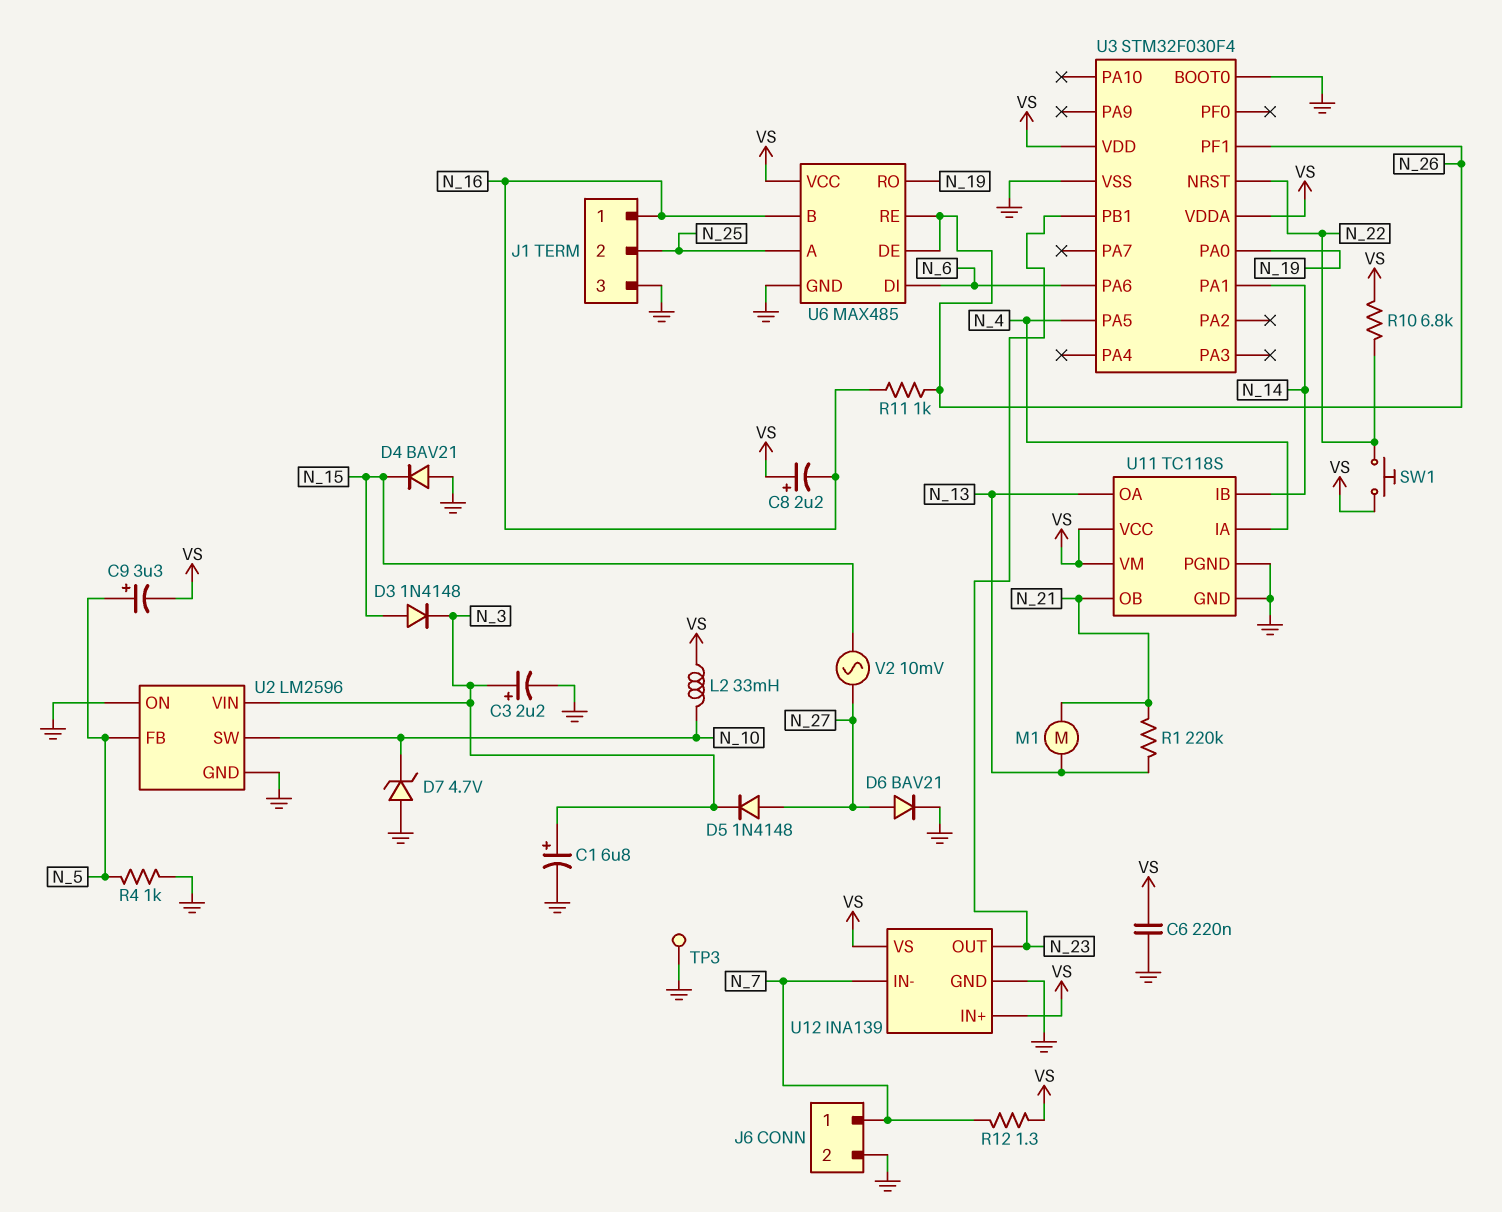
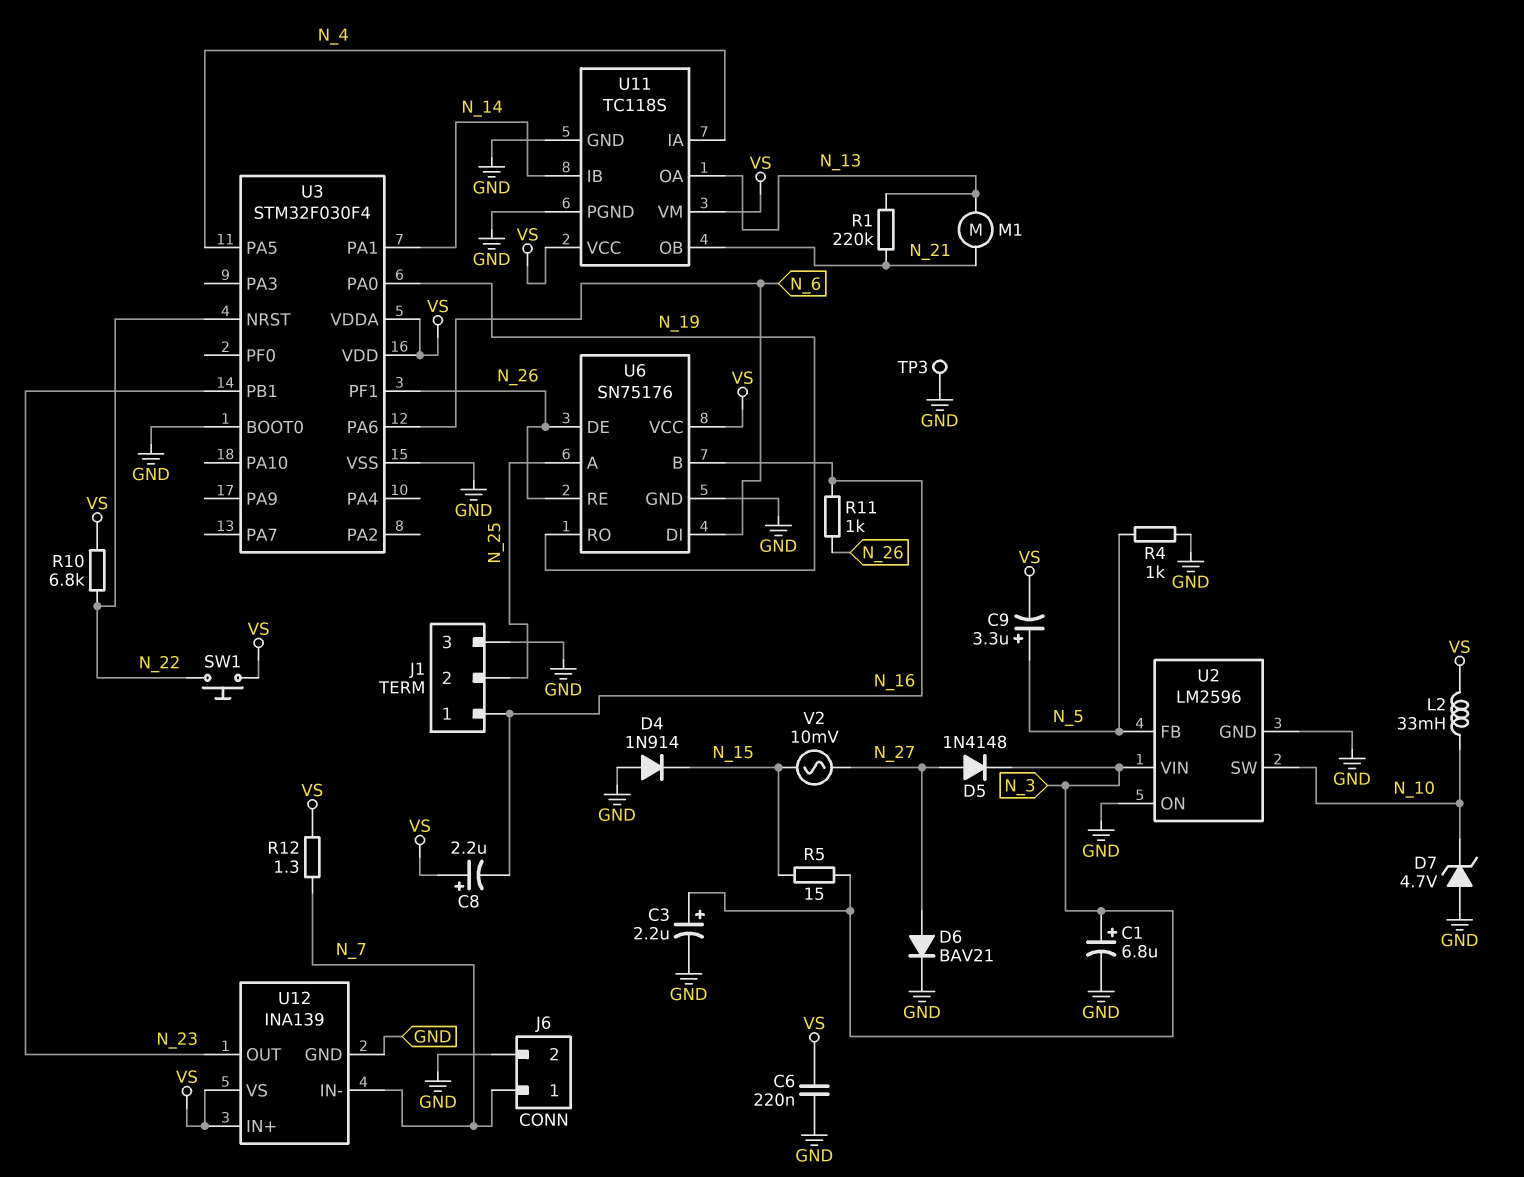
D3: diode 1N4148 (A N_15, K N_3) -> none
D4: diode BAV21 (A GND, K N_15) -> diode 1N914 (A GND, K N_15)
R5: none -> 15 (N_3, N_15)
U6: MAX485 -> SN75176

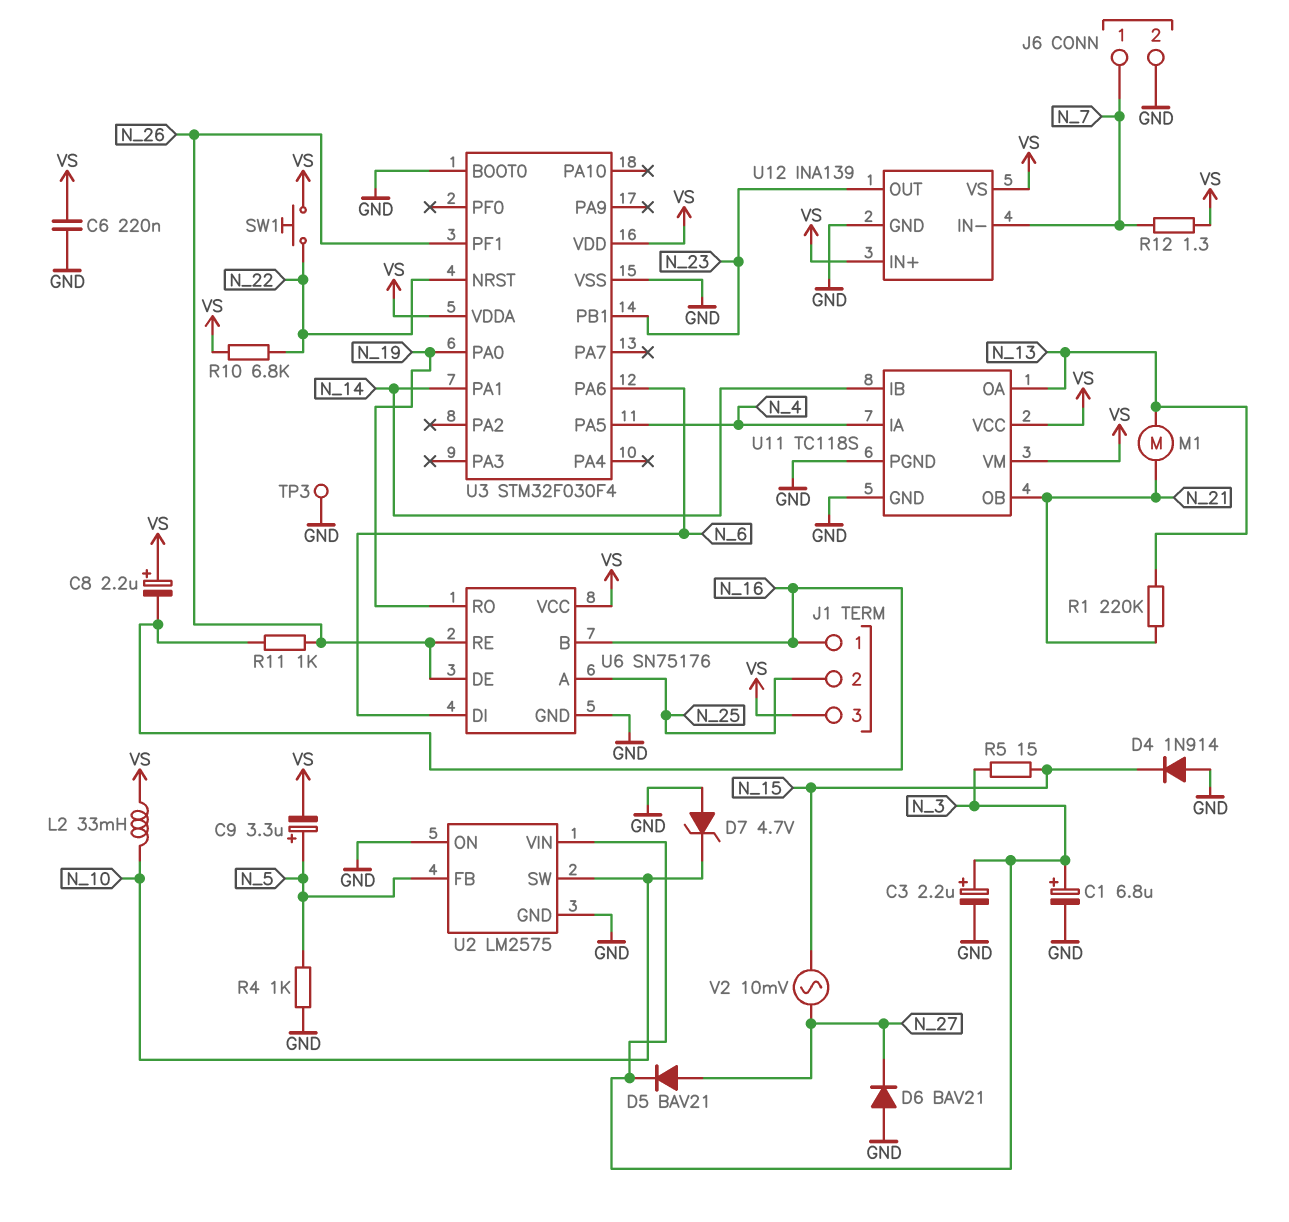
D5: diode 1N4148 (A N_27, K N_3) -> diode BAV21 (A N_27, K N_3)
D6: diode BAV21 (A N_27, K GND) -> diode BAV21 (A GND, K N_27)
J1 pin 3: GND -> VS
U2: LM2596 -> LM2575

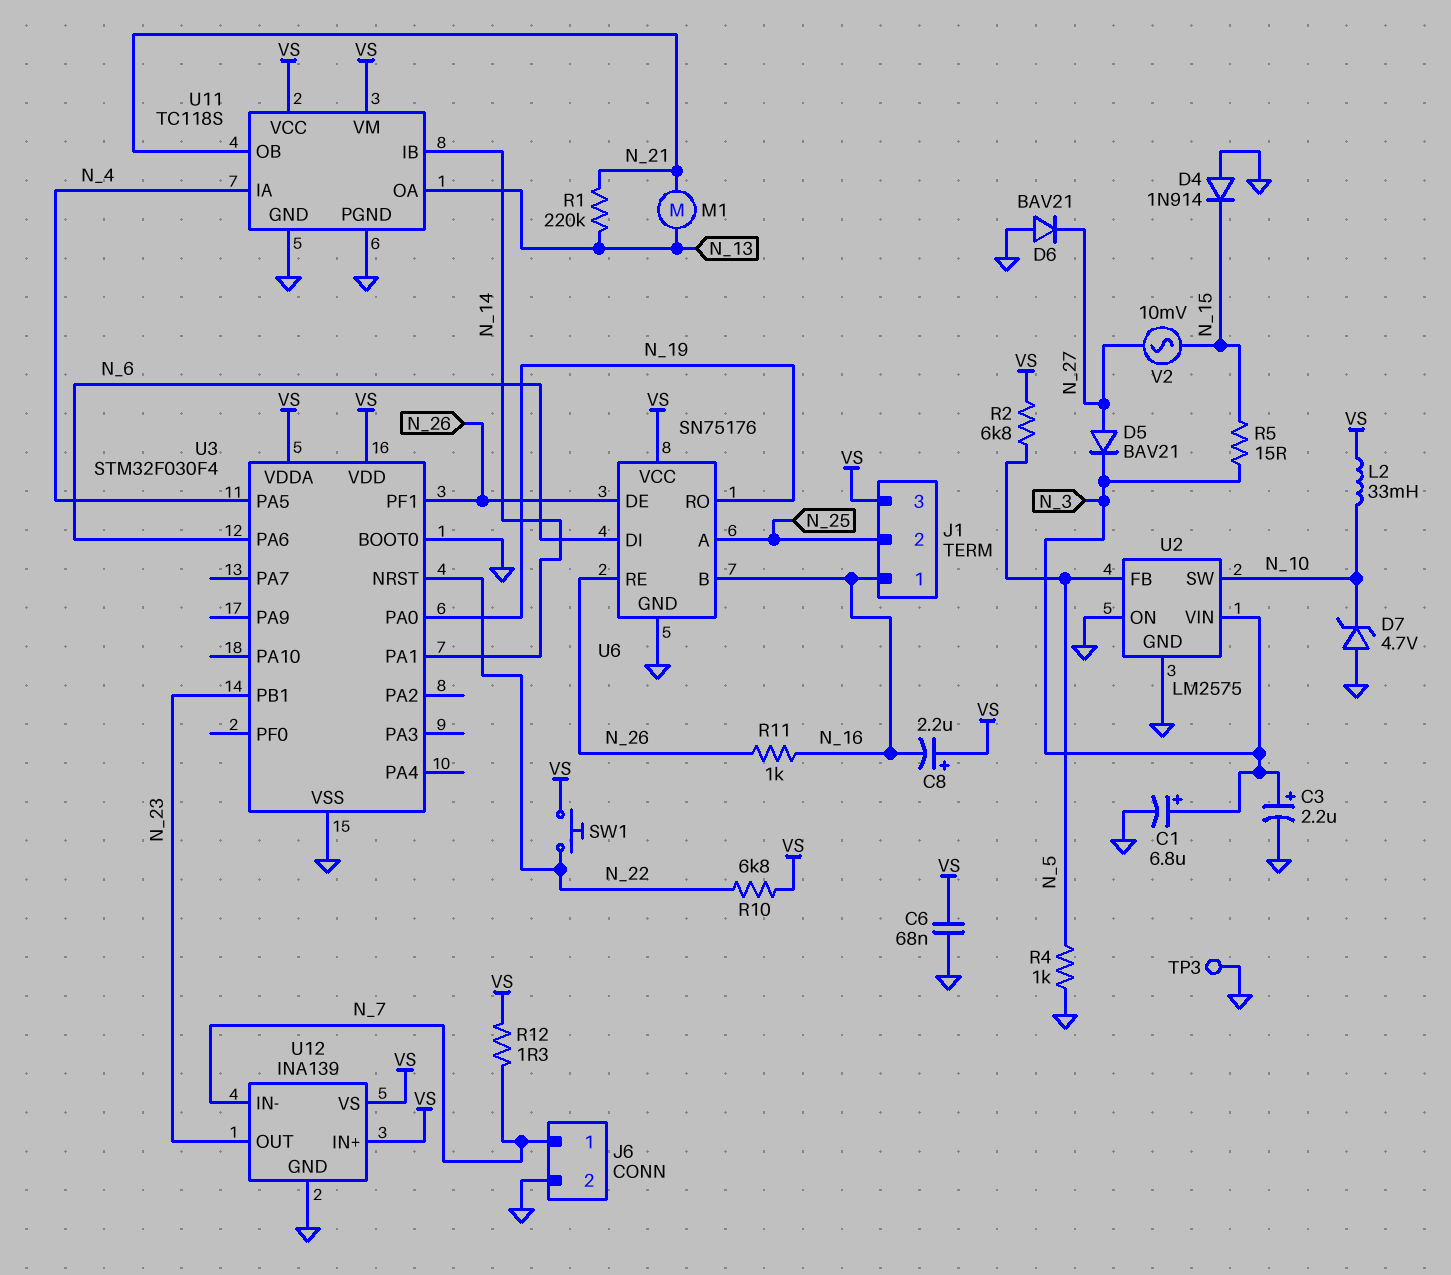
C6: 220nF (GND, VS) -> 68nF (GND, VS)
C9: 3.3uF (plus N_5, minus VS) -> none
R2: none -> 6.8k (N_5, VS)

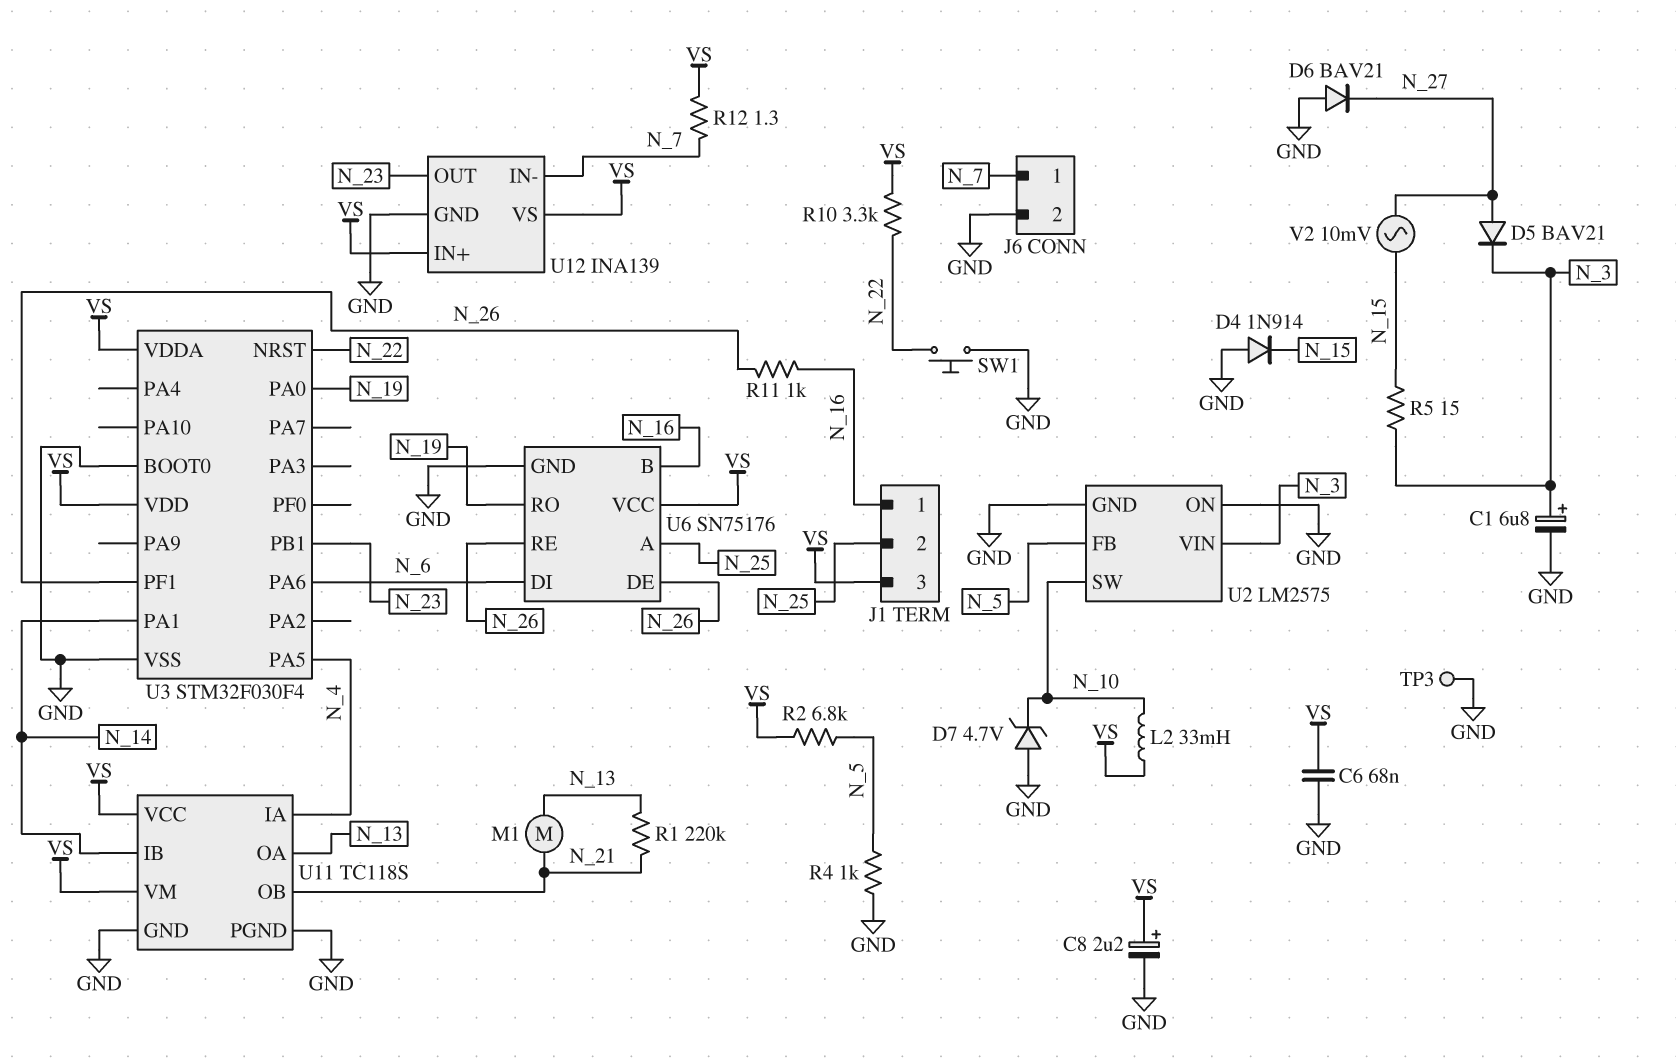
C3: 2.2uF (plus N_3, minus GND) -> none
C8: 2.2uF (plus VS, minus N_16) -> 2.2uF (plus VS, minus GND)
R10: 6.8k (N_22, VS) -> 3.3k (N_22, VS)
SW1: button (N_22, VS) -> button (GND, N_22)

